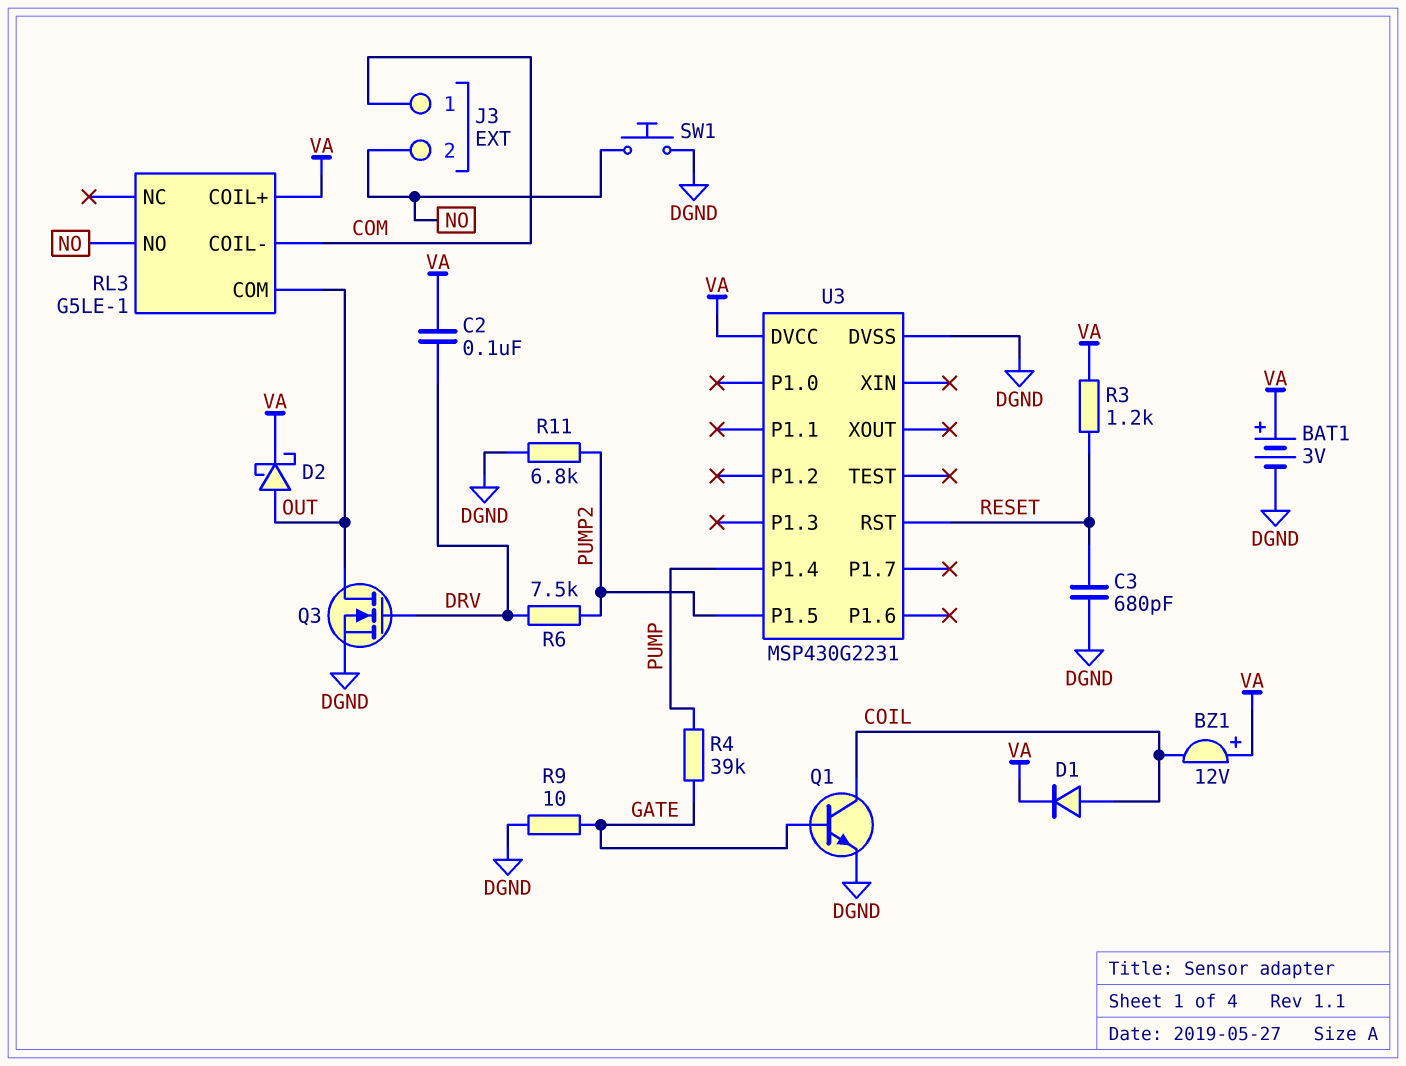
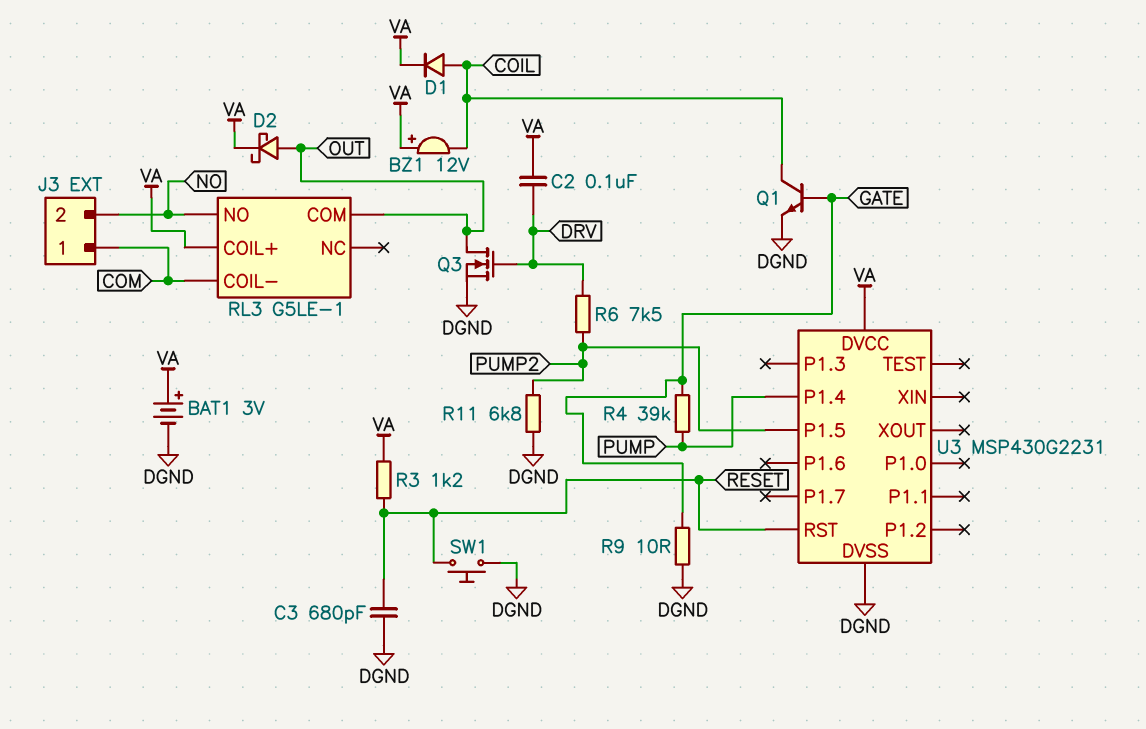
SW1: button (DGND, NO) -> button (DGND, RESET)

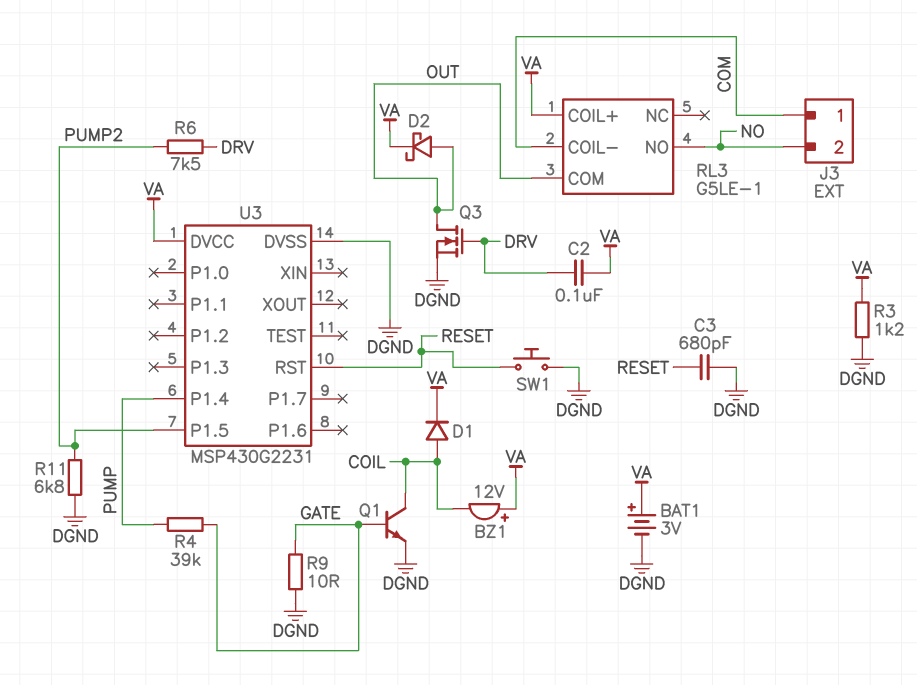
R3: 1.2k (RESET, VA) -> 1.2k (DGND, VA)

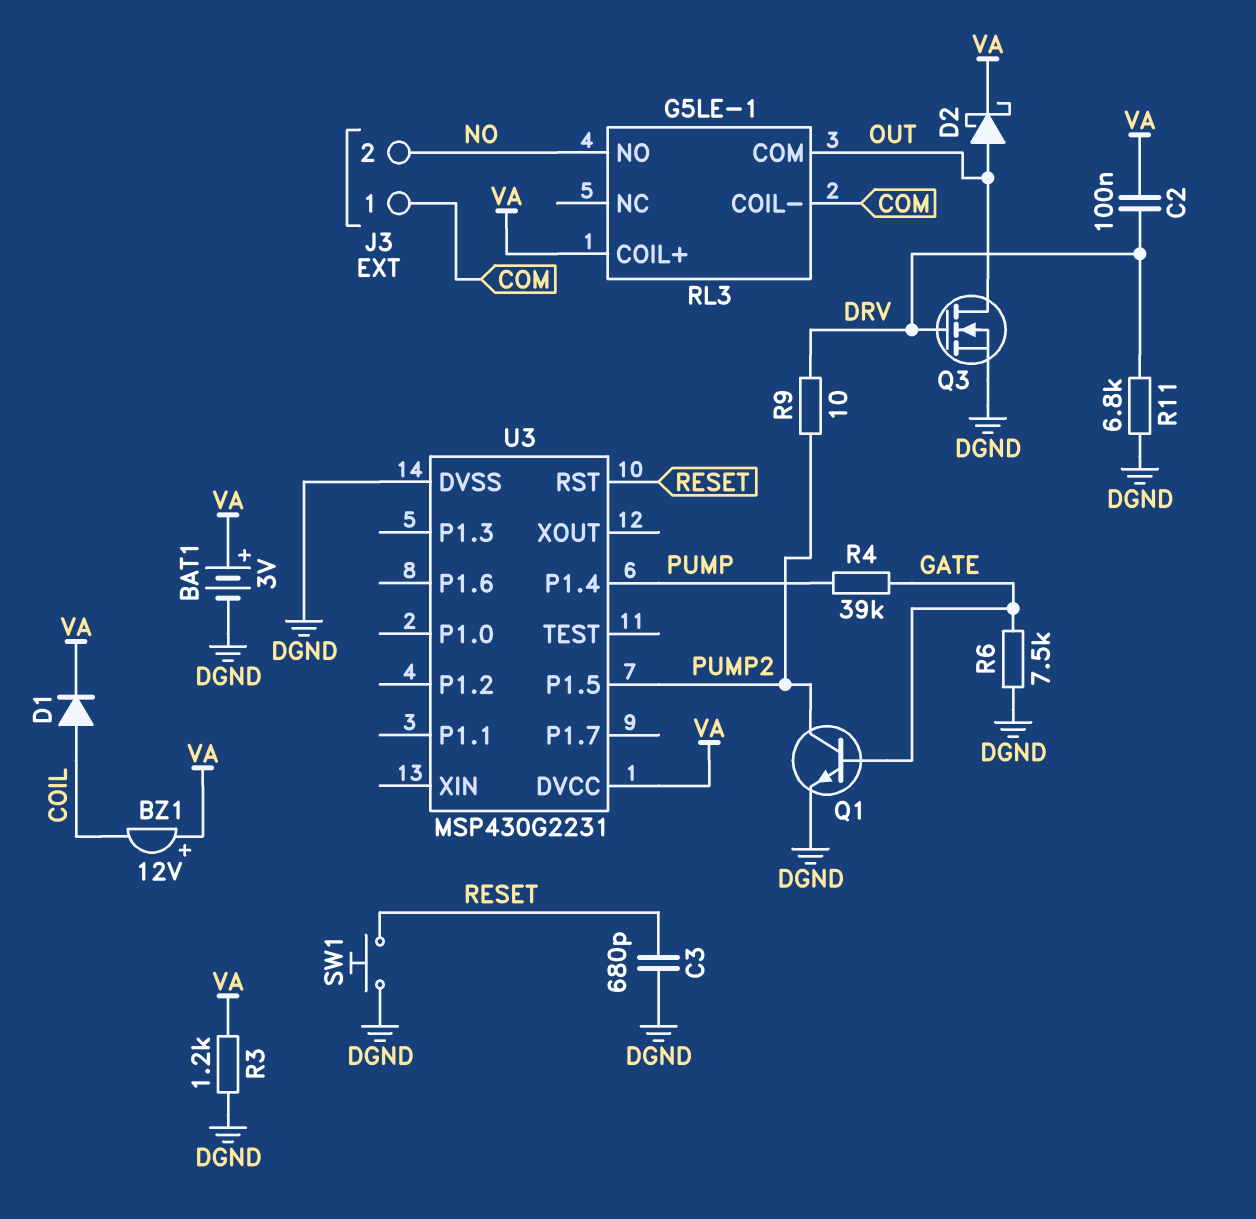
Q1: NPN (B GATE, C COIL, E DGND) -> NPN (B GATE, C PUMP2, E DGND)
R6: 7.5k (DRV, PUMP2) -> 7.5k (DGND, GATE)
R9: 10 (DGND, GATE) -> 10 (DRV, PUMP2)
R11: 6.8k (DGND, PUMP2) -> 6.8k (DGND, DRV)

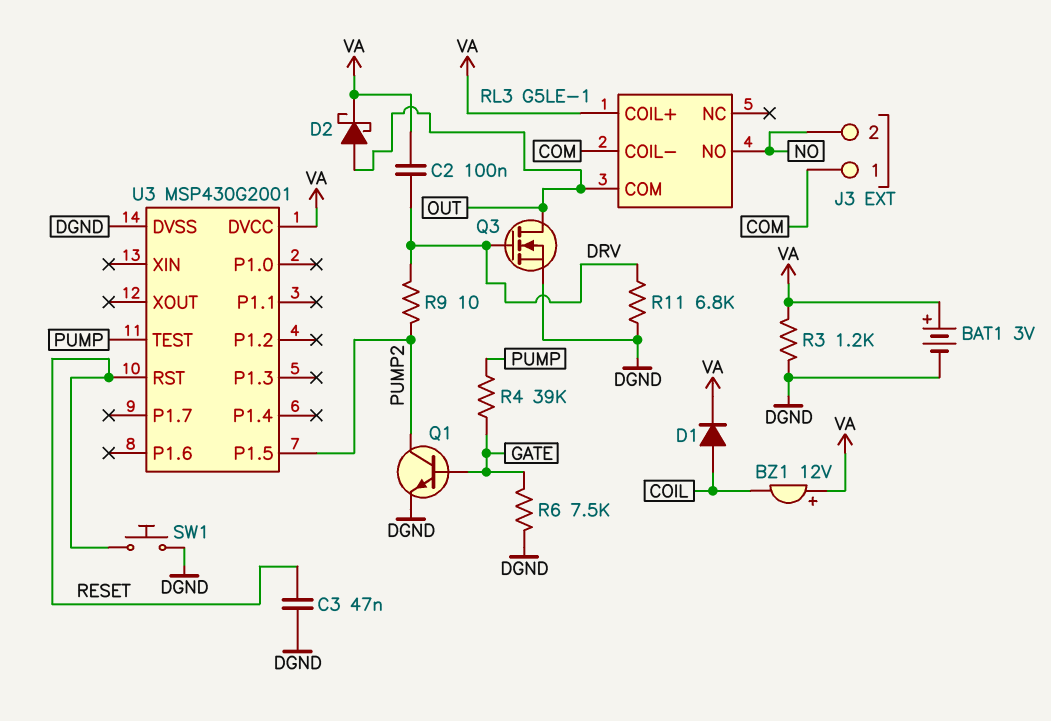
C3: 680pF (DGND, RESET) -> 47nF (DGND, RESET)
U3: MSP430G2231 -> MSP430G2001
U3 pin P1.4: PUMP -> none
U3 pin TEST: none -> PUMP

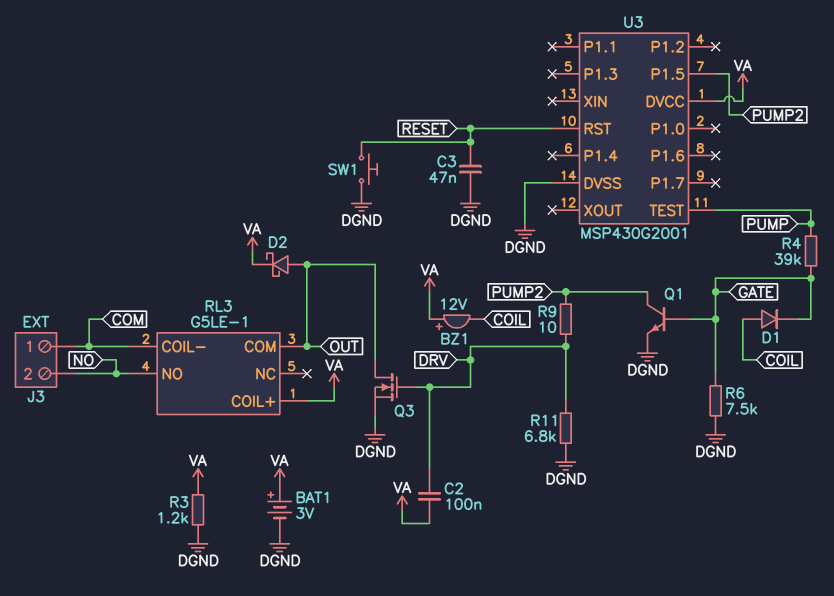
D1: diode (A COIL, K VA) -> diode (A COIL, K GATE)

